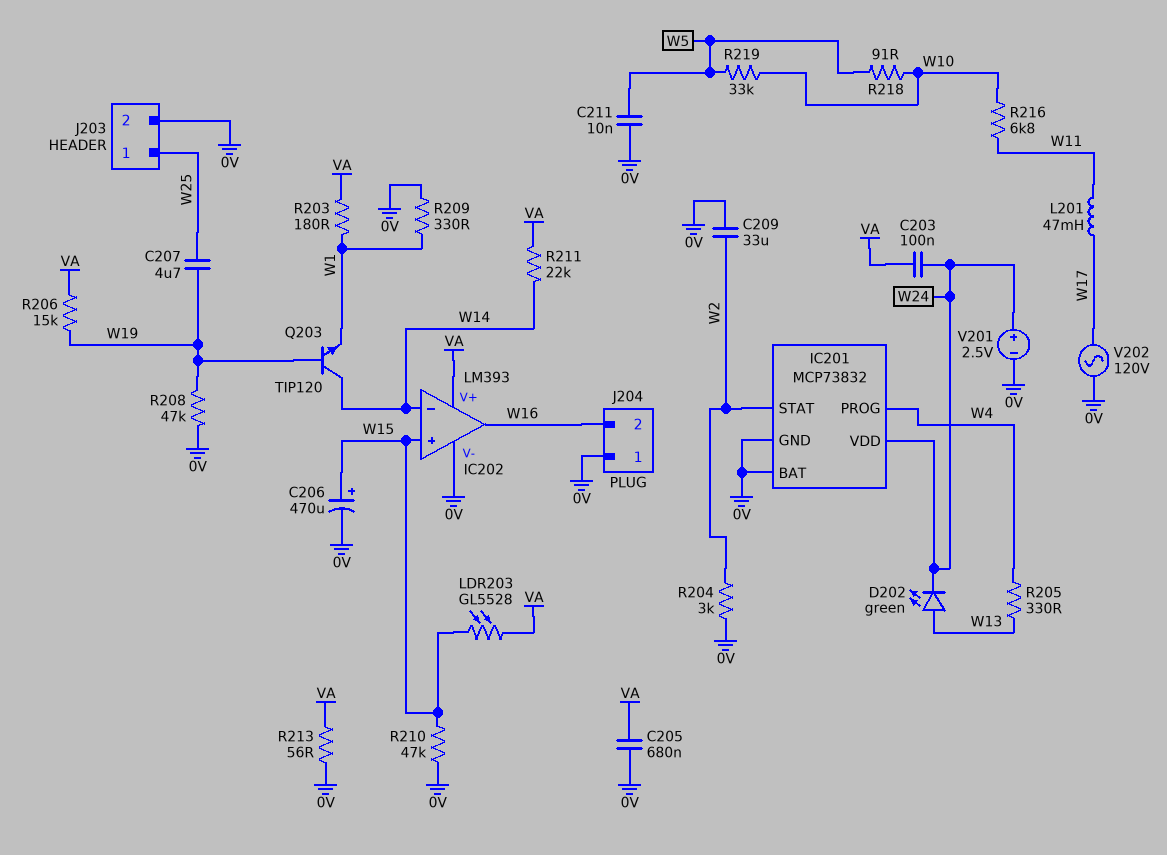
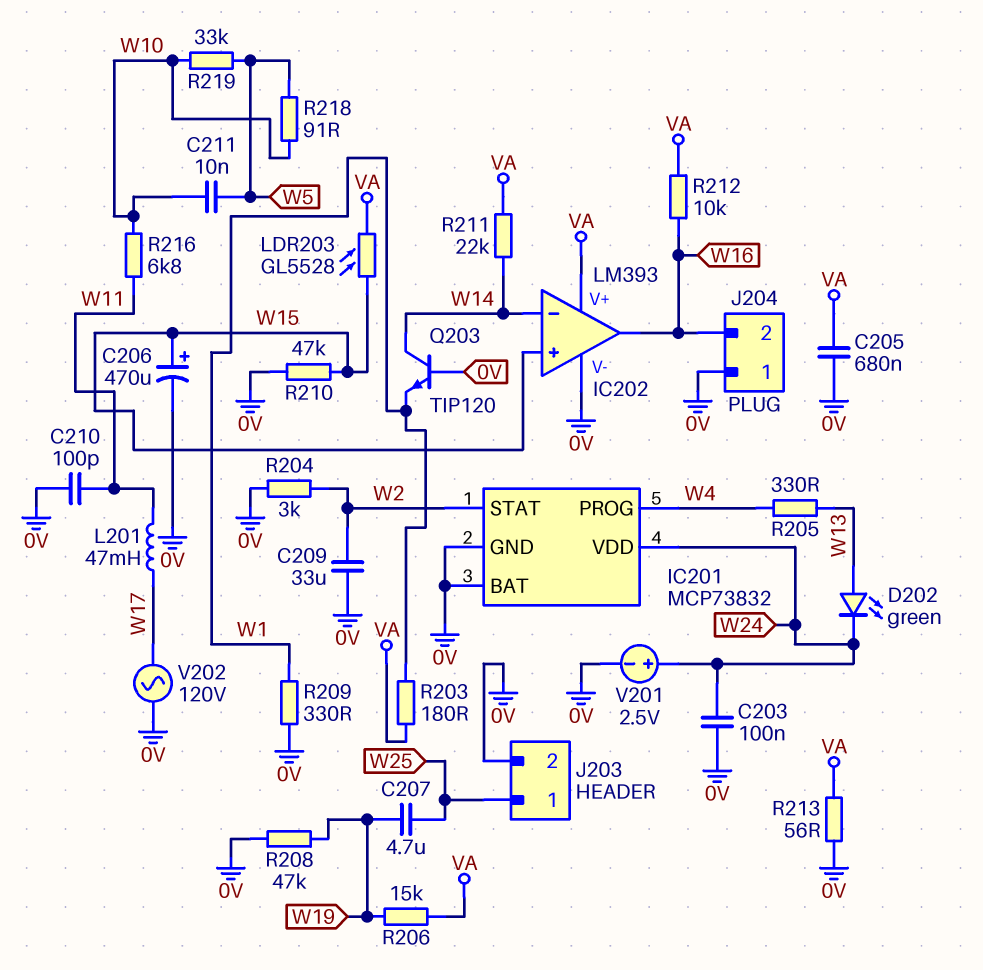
C203: 100nF (VA, W24) -> 100nF (0V, W24)
C210: none -> 100pF (0V, W11)
C211: 10nF (0V, W5) -> 10nF (W5, W10)
Q203: NPN TIP120 (B W19, C W14, E W1) -> NPN TIP120 (B 0V, C W14, E W1)
R212: none -> 10k (VA, W16)

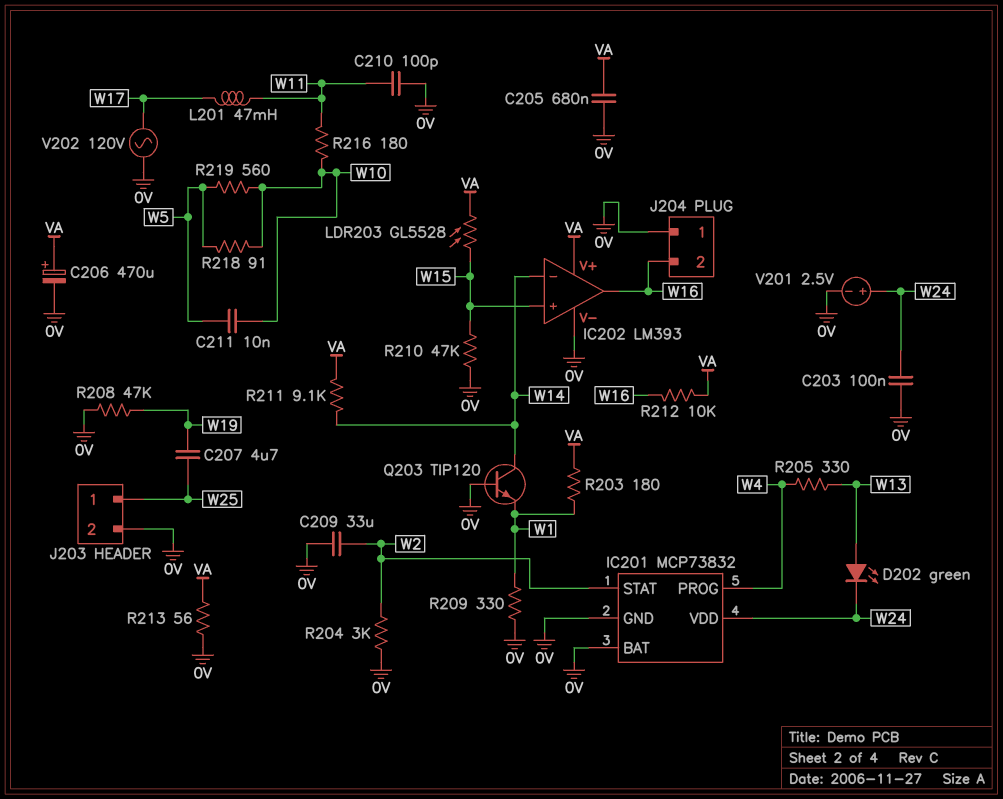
C206: 470uF (plus W15, minus 0V) -> 470uF (plus VA, minus 0V)
R206: 15k (VA, W19) -> none
R211: 22k (VA, W14) -> 9.1k (VA, W14)
R216: 6.8k (W10, W11) -> 180 (W10, W11)
R219: 33k (W5, W10) -> 560 (W5, W10)

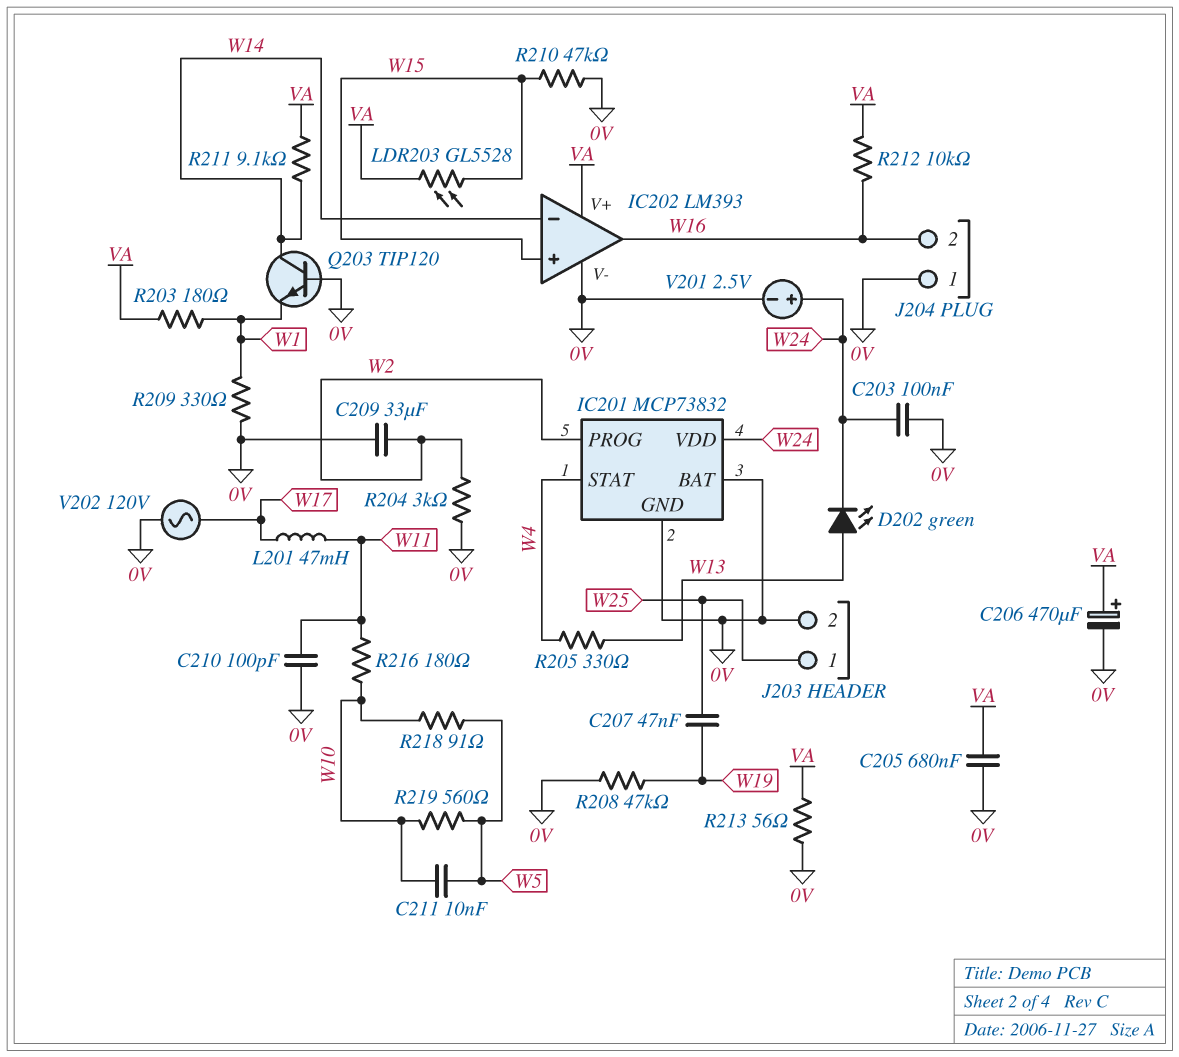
C207: 4.7uF (W19, W25) -> 47nF (W19, W25)
IC201 pin PROG: W4 -> W2
IC201 pin STAT: W2 -> W4

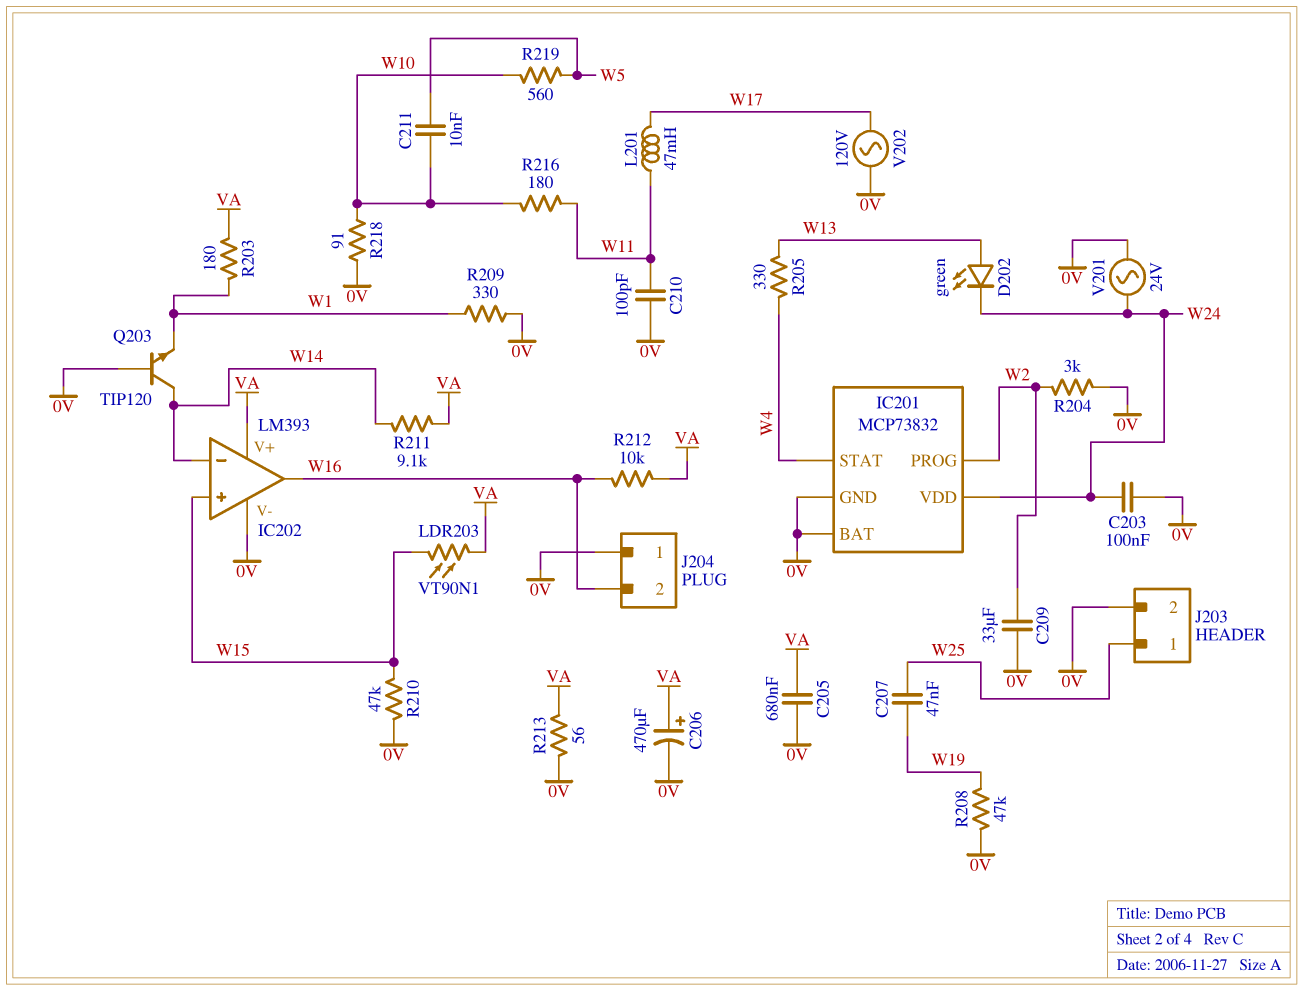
LDR203: GL5528 (VA, W15) -> VT90N1 (VA, W15)
R218: 91 (W5, W10) -> 91 (0V, W10)
V201: 2.5V (plus W24, minus 0V) -> AC 24V (0V, W24)

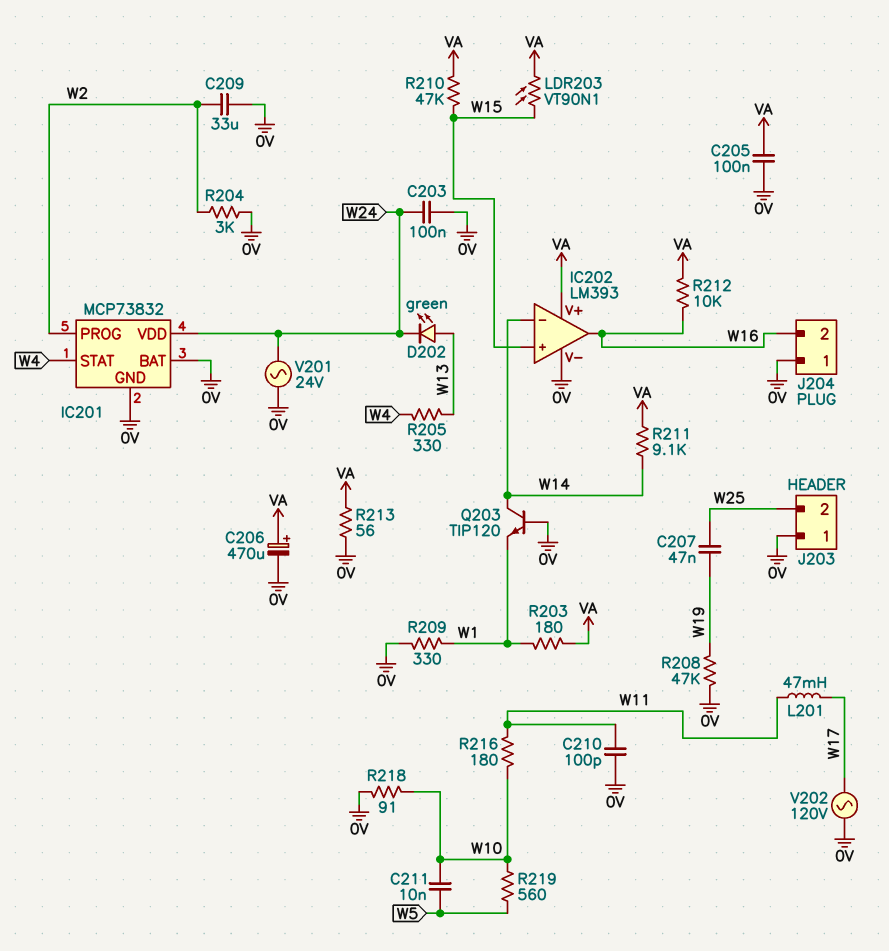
C205: 680nF (0V, VA) -> 100nF (0V, VA)
J203 pin 1: W25 -> 0V
J203 pin 2: 0V -> W25
R210: 47k (0V, W15) -> 47k (VA, W15)

